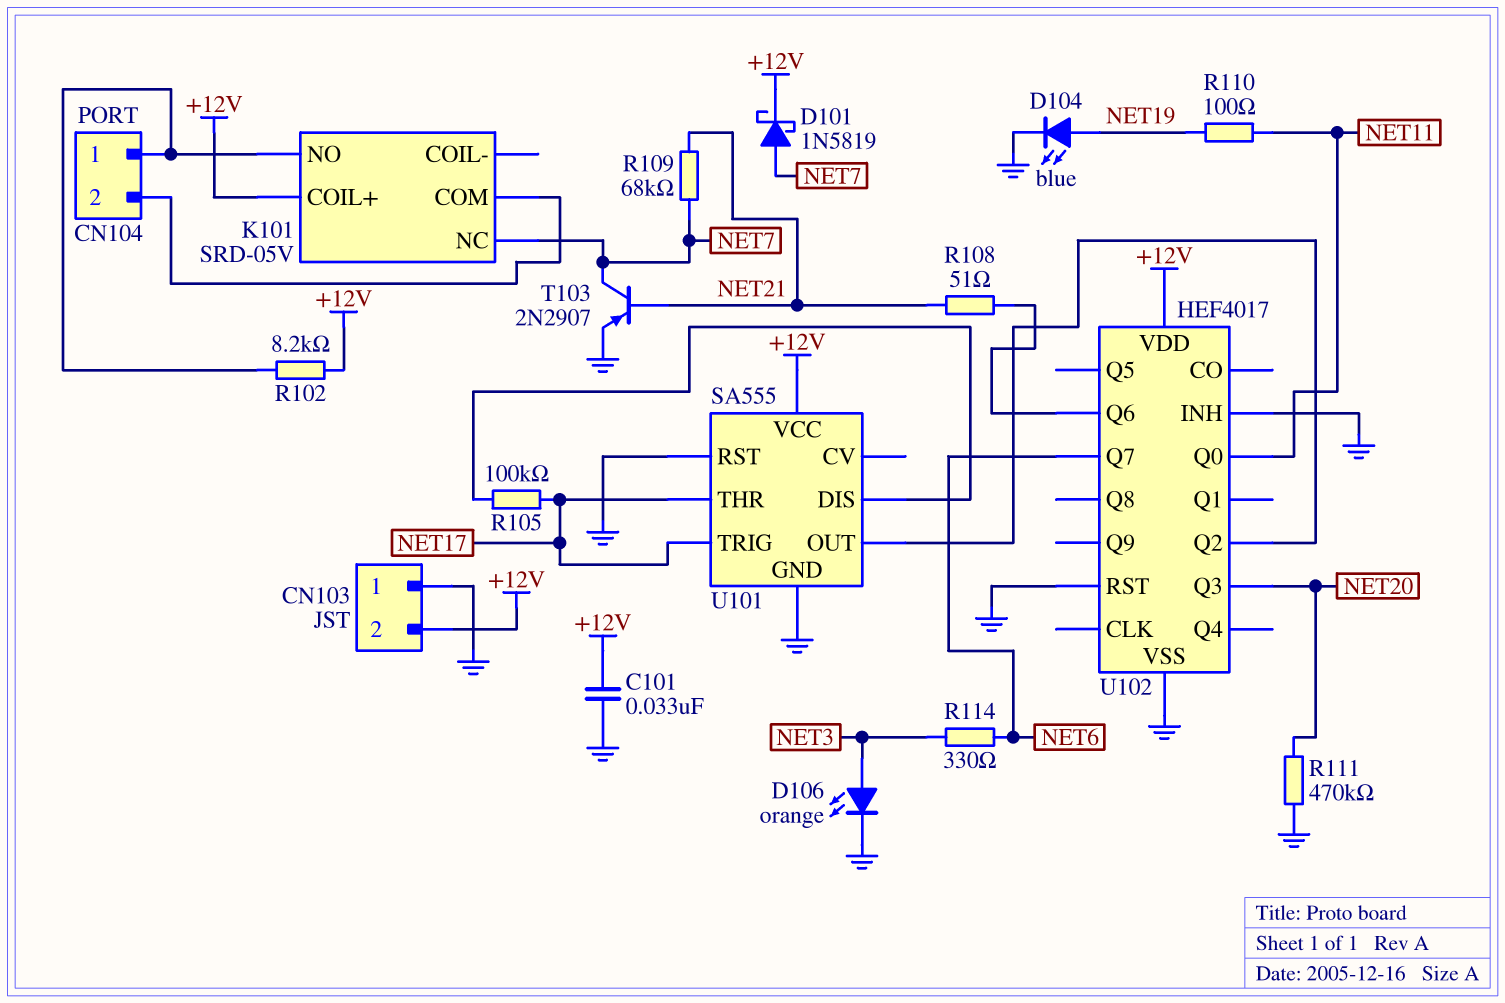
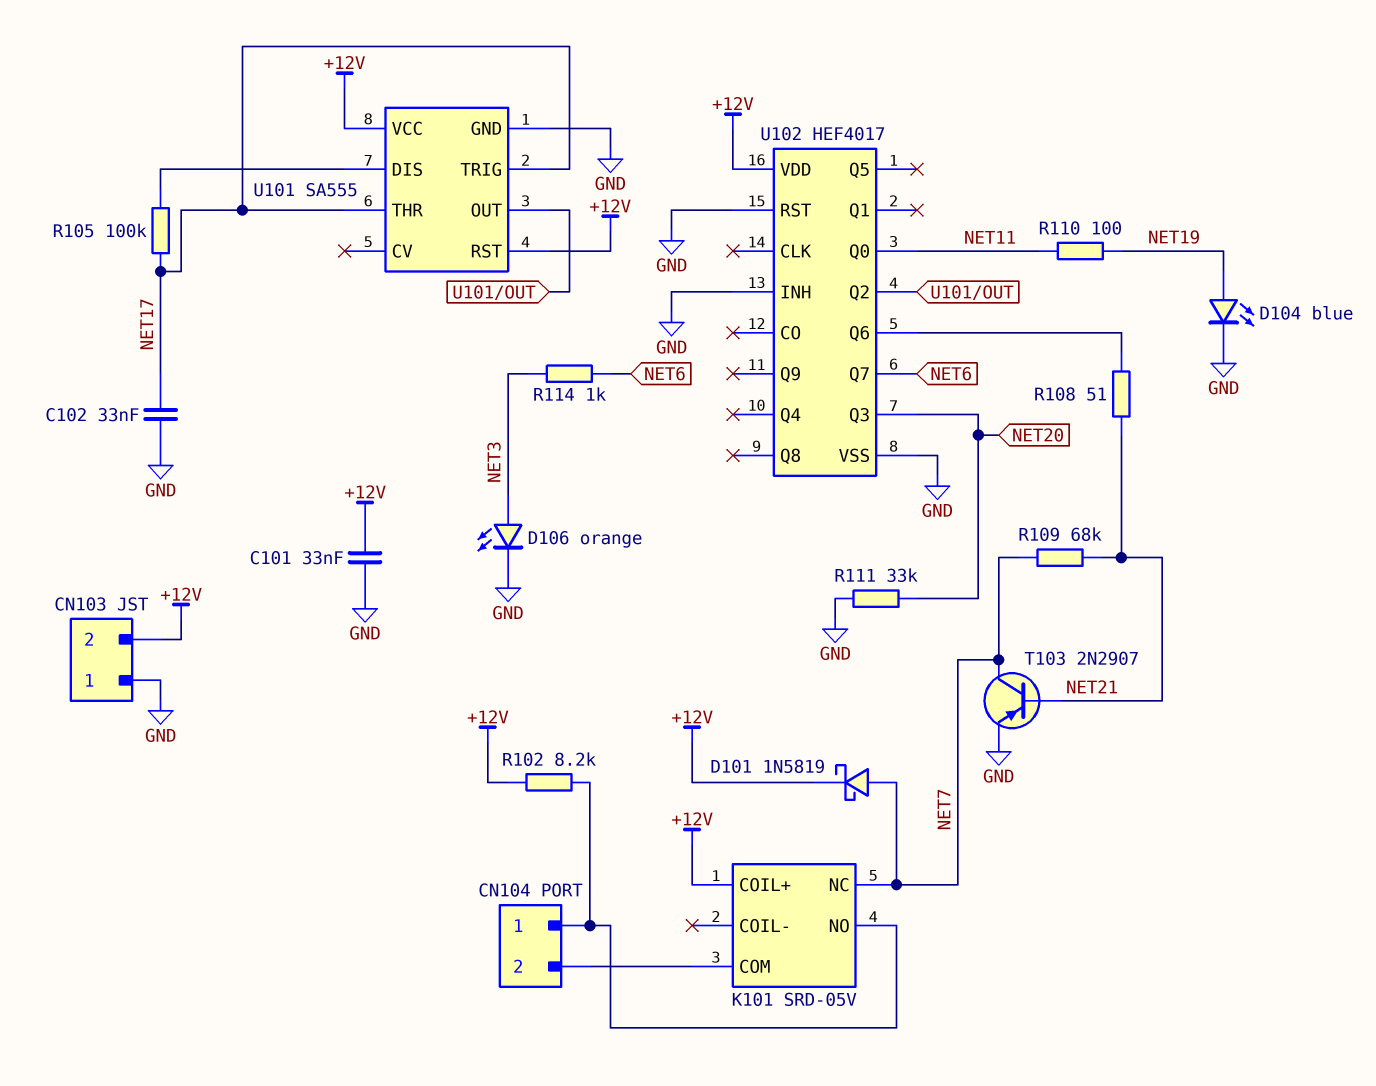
C102: none -> 33nF (GND, NET17)
R111: 470k (GND, NET20) -> 33k (GND, NET20)
R114: 330 (NET3, NET6) -> 1k (NET3, NET6)
U101 pin RST: GND -> +12V

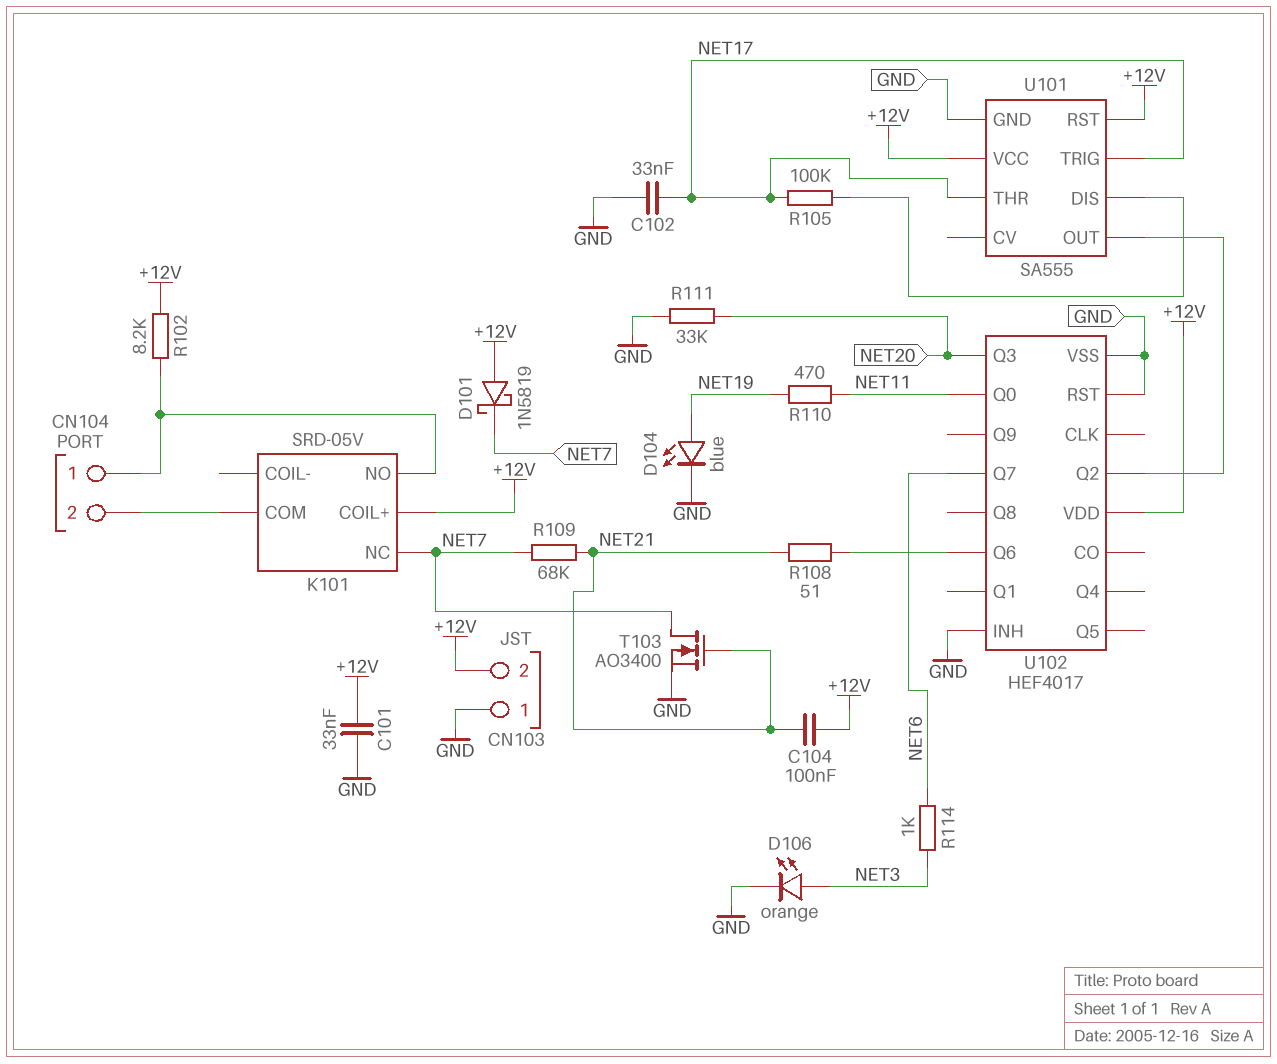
C104: none -> 100nF (+12V, NET21)
D101: schottky 1N5819 (A NET7, K +12V) -> schottky 1N5819 (A +12V, K NET7)
R110: 100 (NET11, NET19) -> 470 (NET11, NET19)
T103: PNP 2N2907 (B NET21, C NET7, E GND) -> NMOS AO3400 (G NET21, D NET7, S GND)

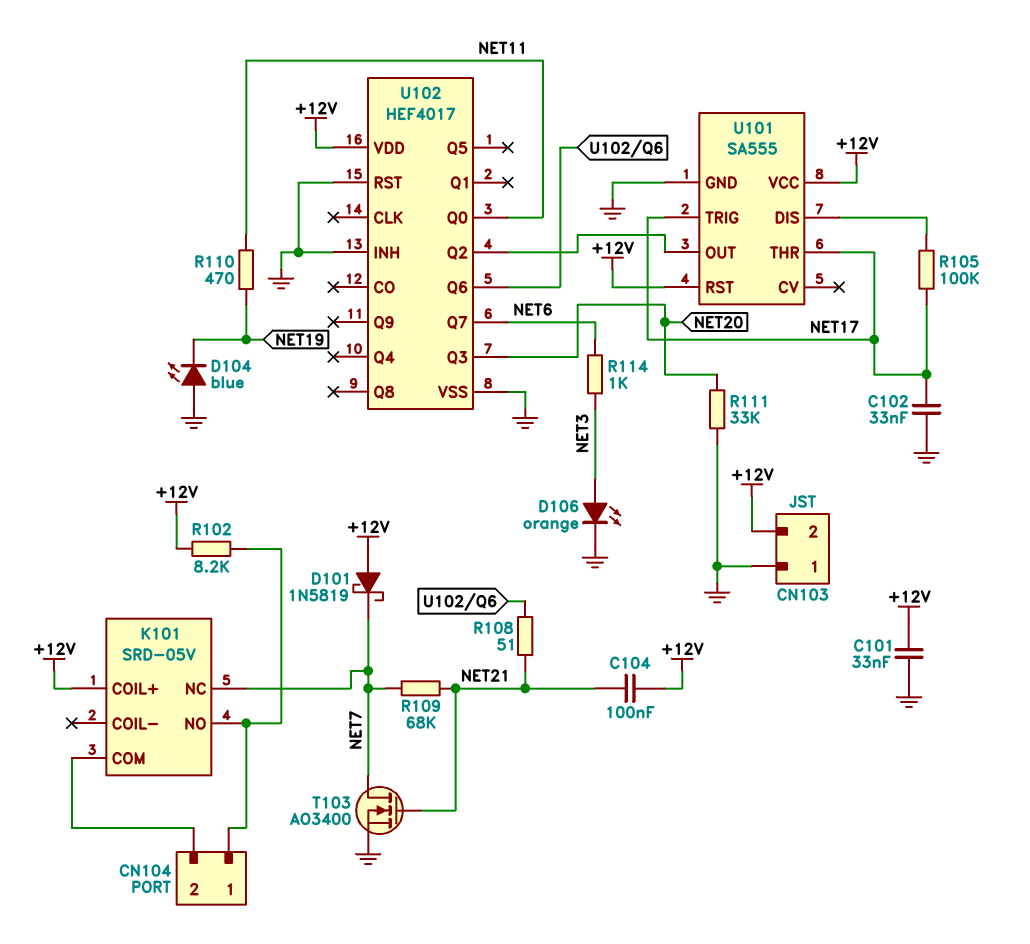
D104: LED blue (A NET19, K GND) -> LED blue (A GND, K NET19)

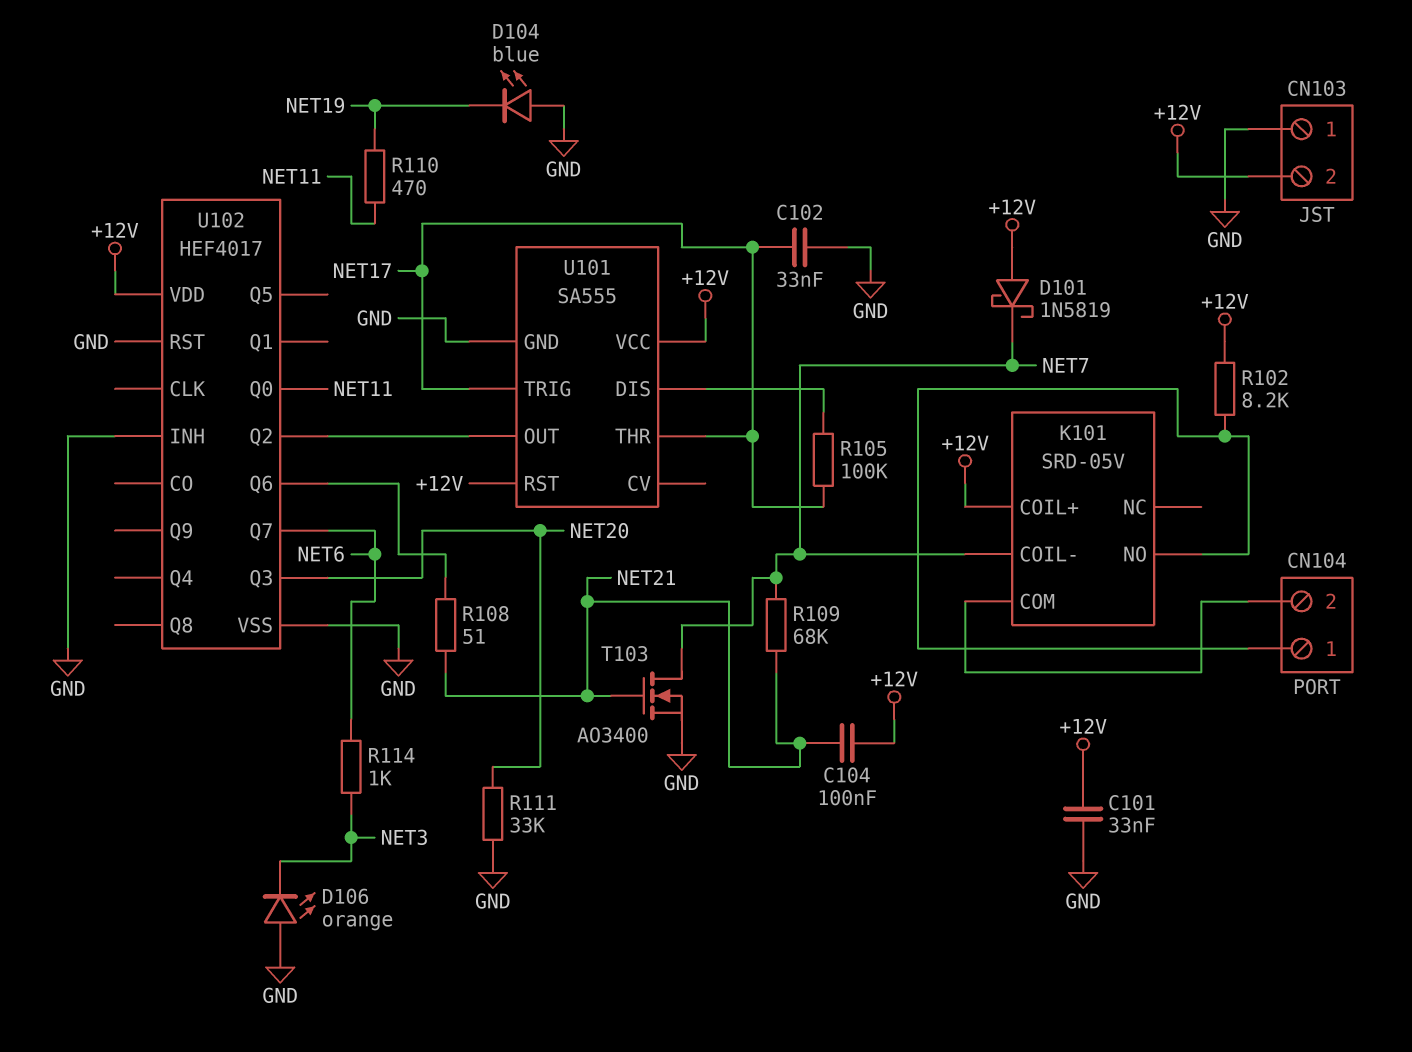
D106: LED orange (A NET3, K GND) -> LED orange (A GND, K NET3)
K101 pin COIL-: none -> NET7
K101 pin NC: NET7 -> none

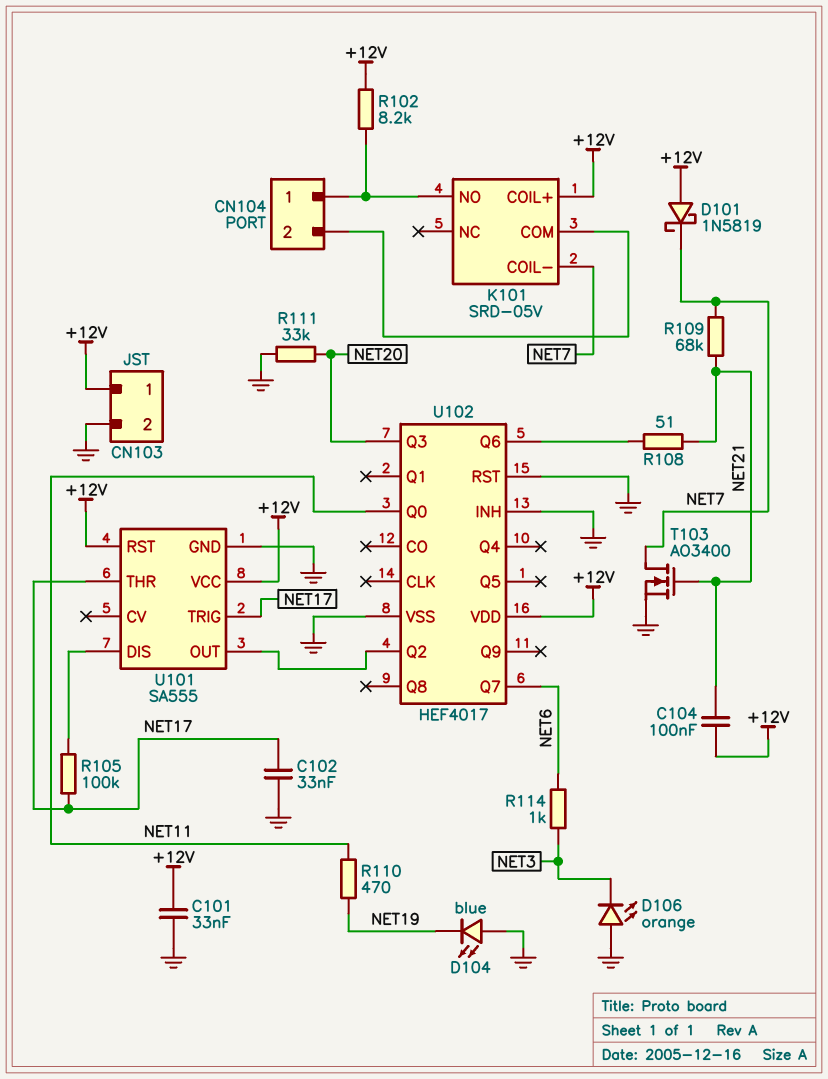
CN103 pin 1: GND -> +12V
CN103 pin 2: +12V -> GND

